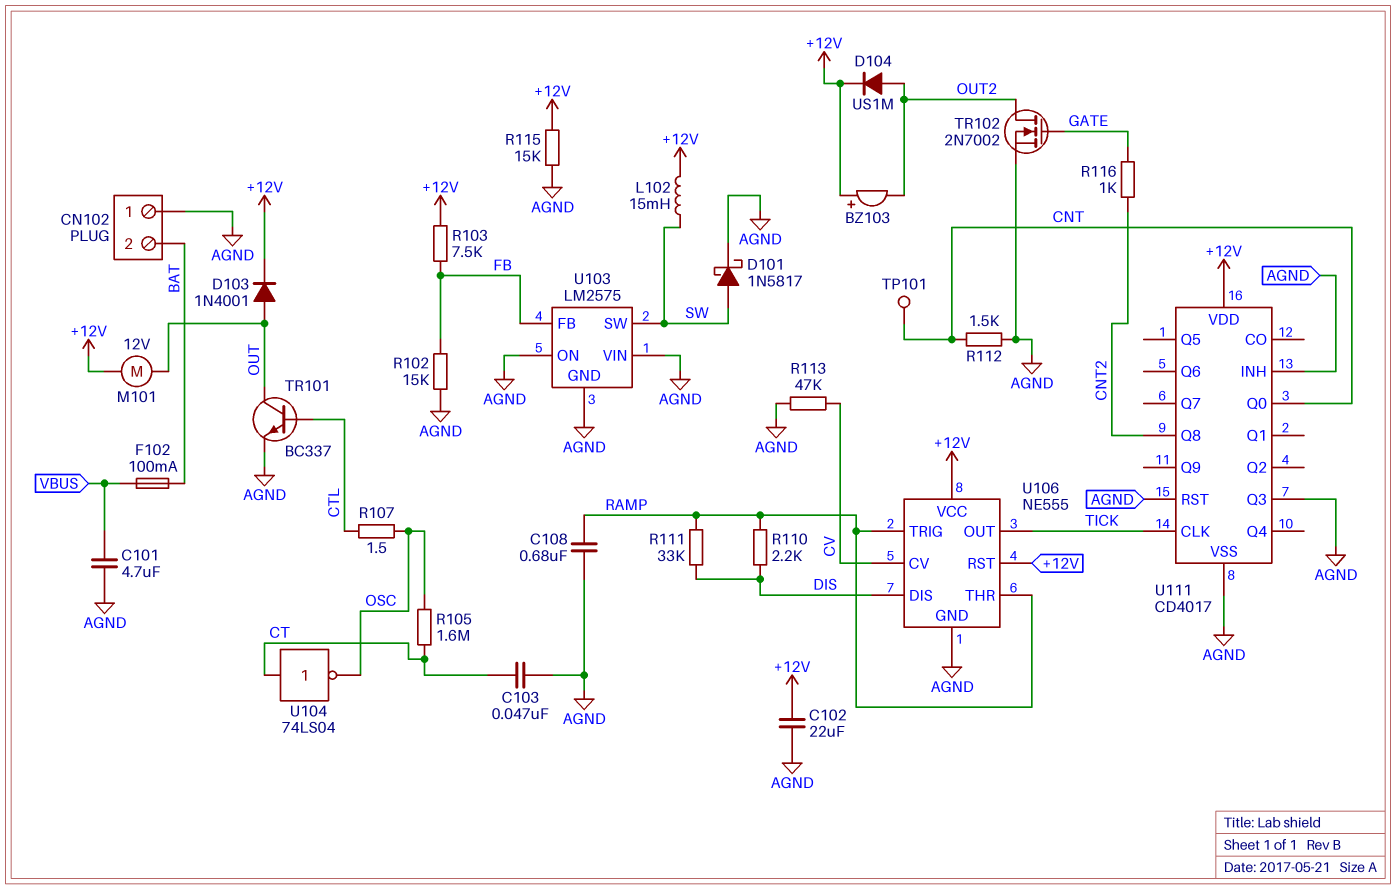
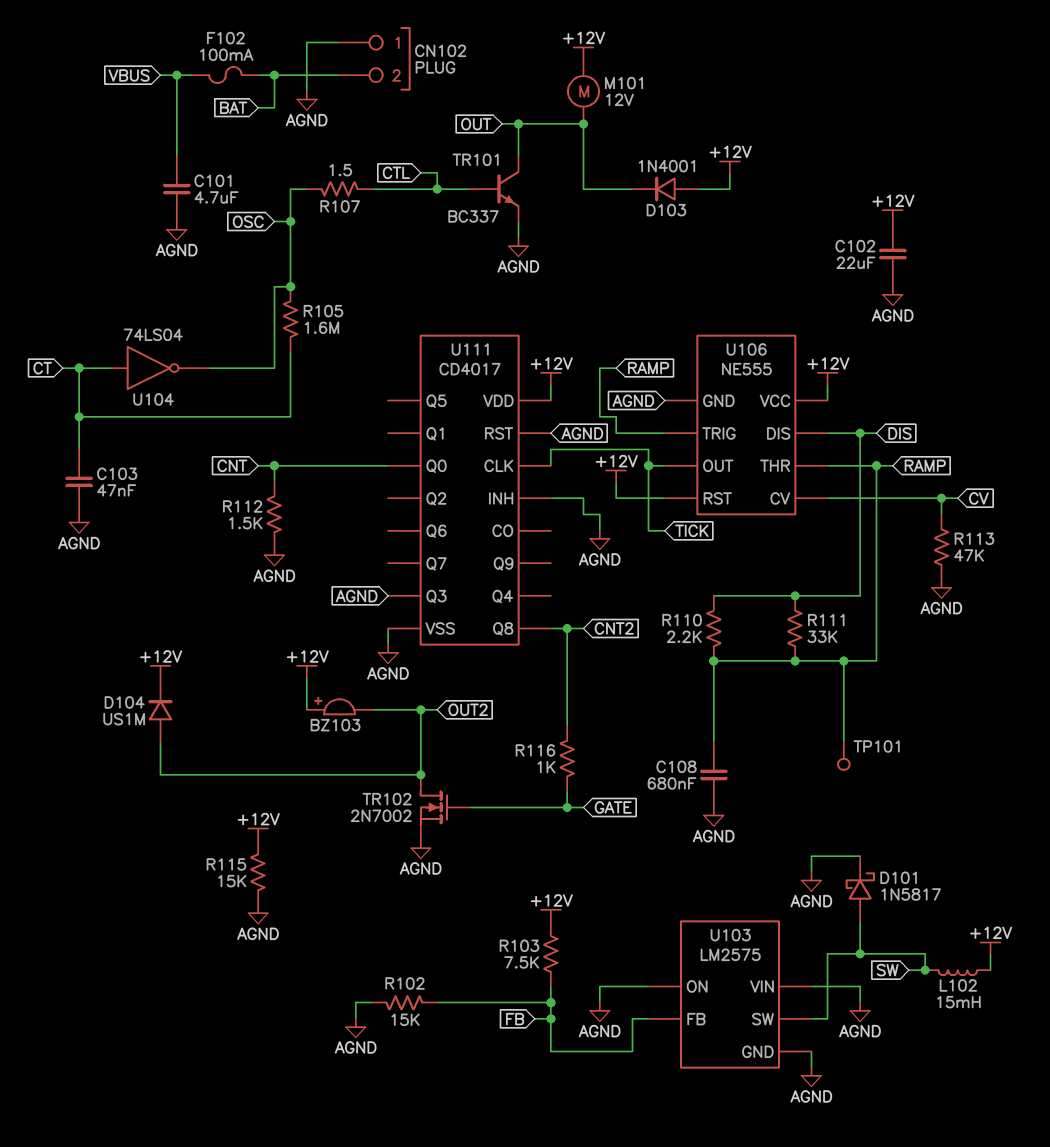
D103: diode 1N4001 (A OUT, K +12V) -> diode 1N4001 (A +12V, K OUT)
TP101: test point (CNT) -> test point (RAMP)

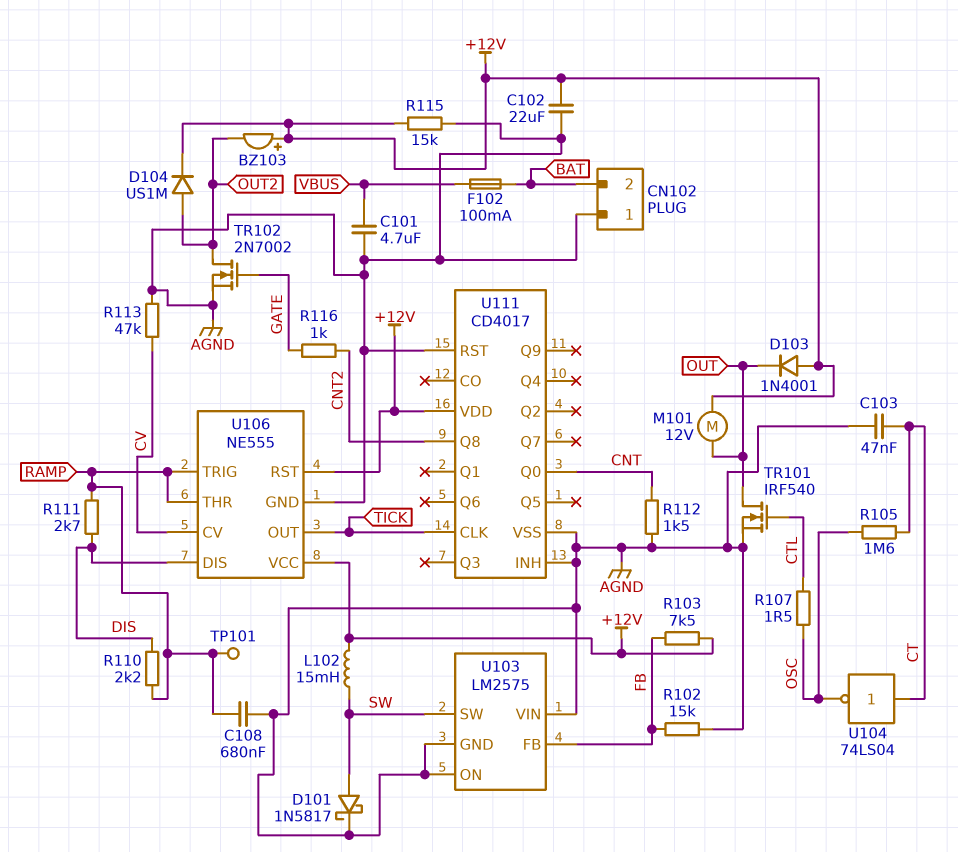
R111: 33k (DIS, RAMP) -> 2.7k (DIS, RAMP)
TR101: NPN BC337 (B CTL, C OUT, E AGND) -> NMOS IRF540 (G CTL, D OUT, S AGND)
U111 pin Q3: AGND -> none

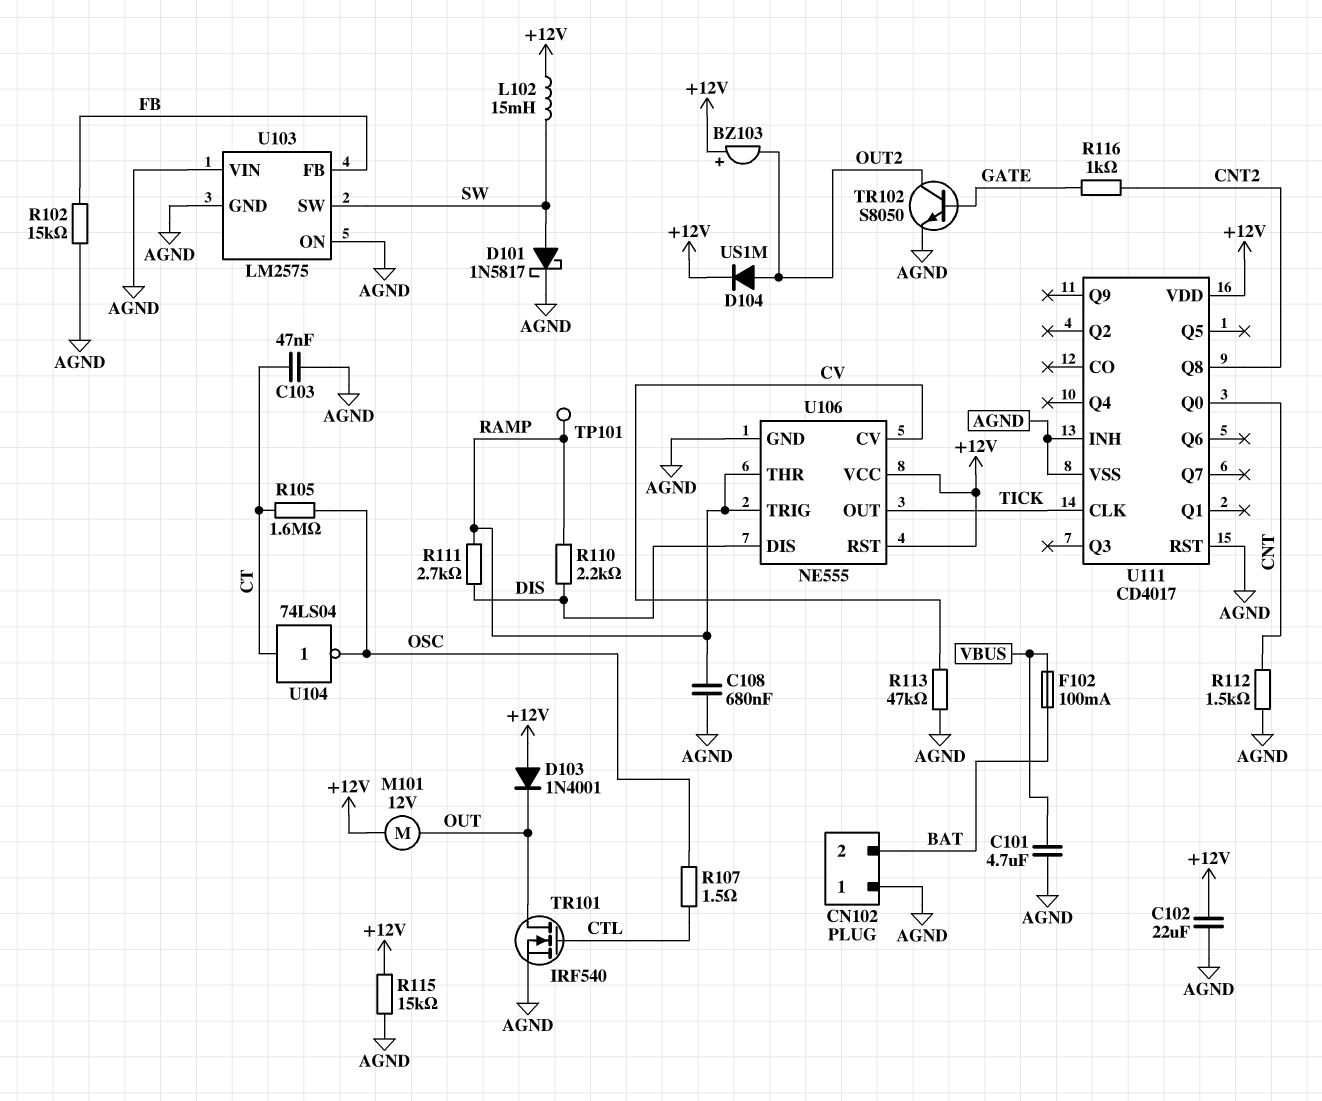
R103: 7.5k (+12V, FB) -> none
TR102: NMOS 2N7002 (G GATE, D OUT2, S AGND) -> NPN S8050 (B GATE, C OUT2, E AGND)

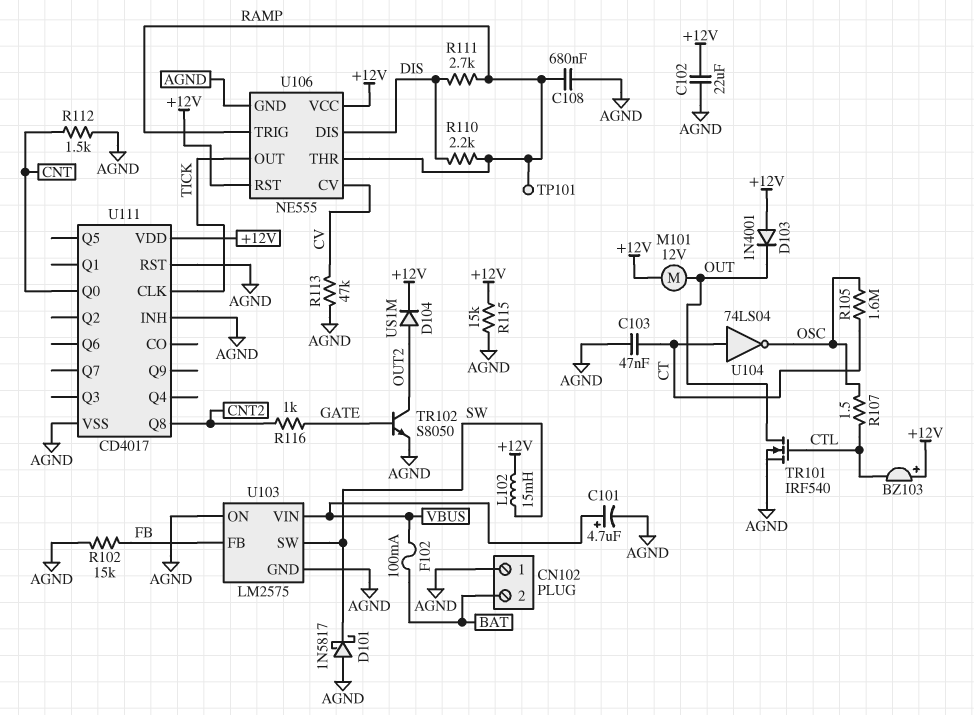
BZ103: buzzer (plus +12V, minus OUT2) -> buzzer (plus +12V, minus CTL)
C101: 4.7uF (AGND, VBUS) -> 4.7uF (plus VBUS, minus AGND)
D101: schottky 1N5817 (A SW, K AGND) -> schottky 1N5817 (A AGND, K SW)
U103 pin VIN: AGND -> VBUS

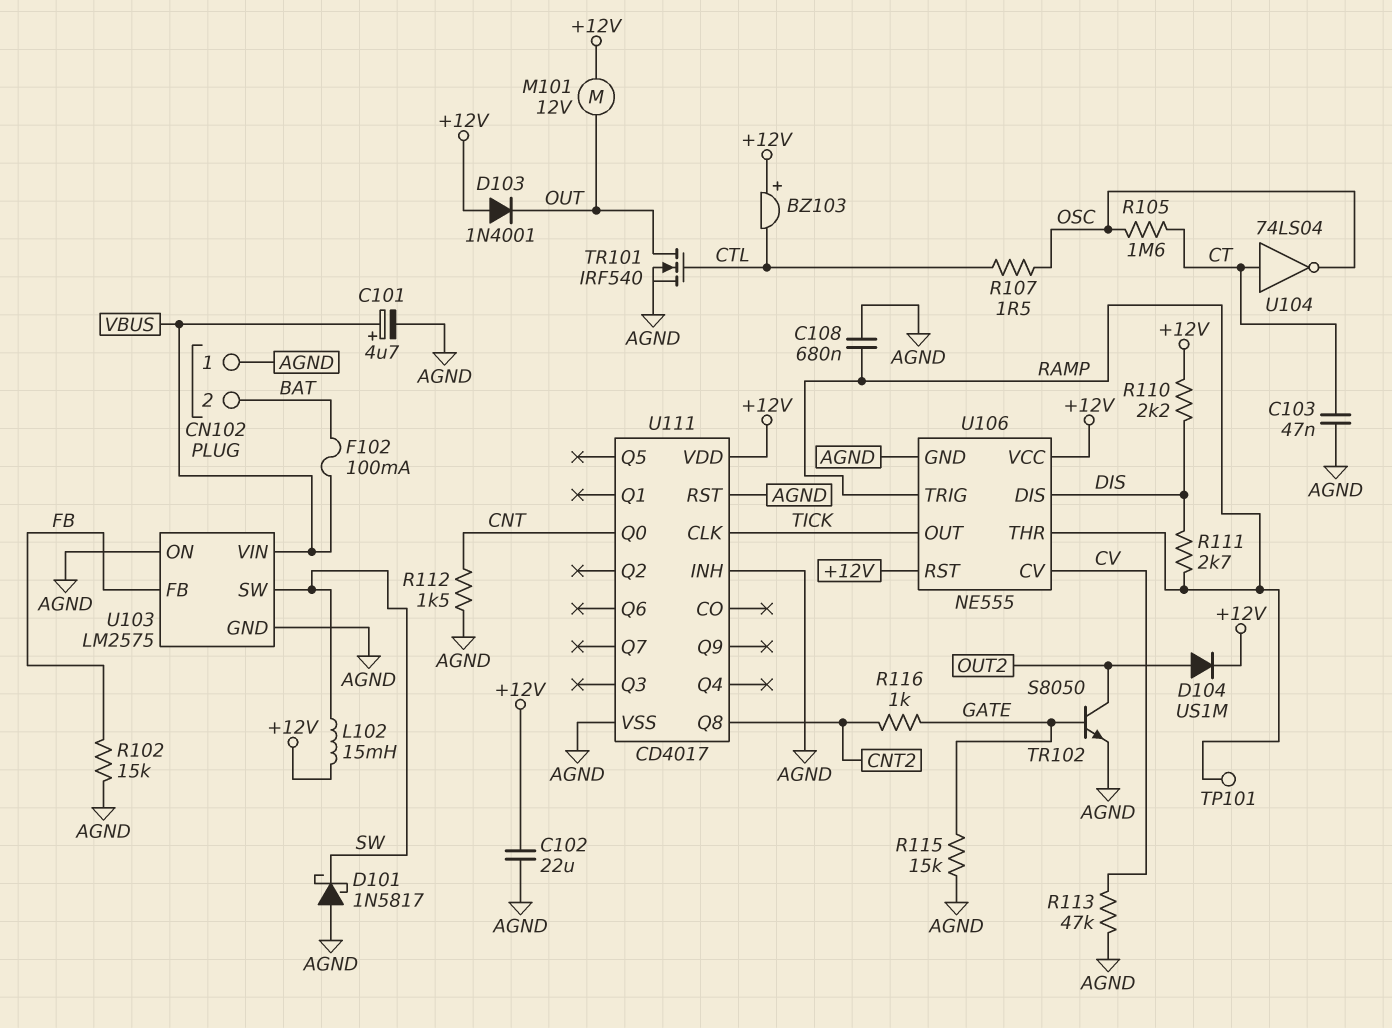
R110: 2.2k (DIS, RAMP) -> 2.2k (+12V, DIS)
R115: 15k (+12V, AGND) -> 15k (AGND, GATE)

